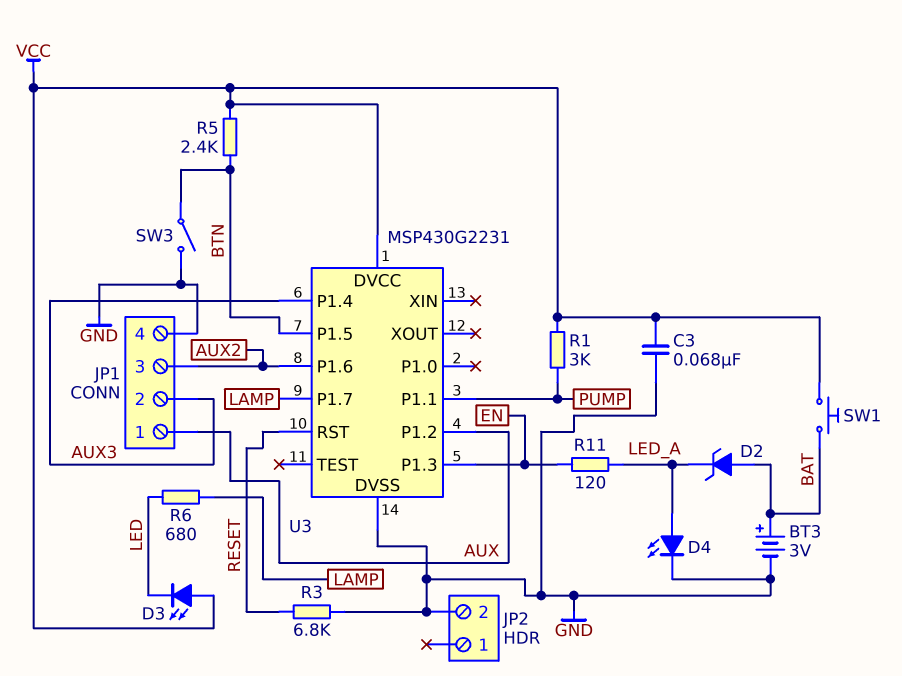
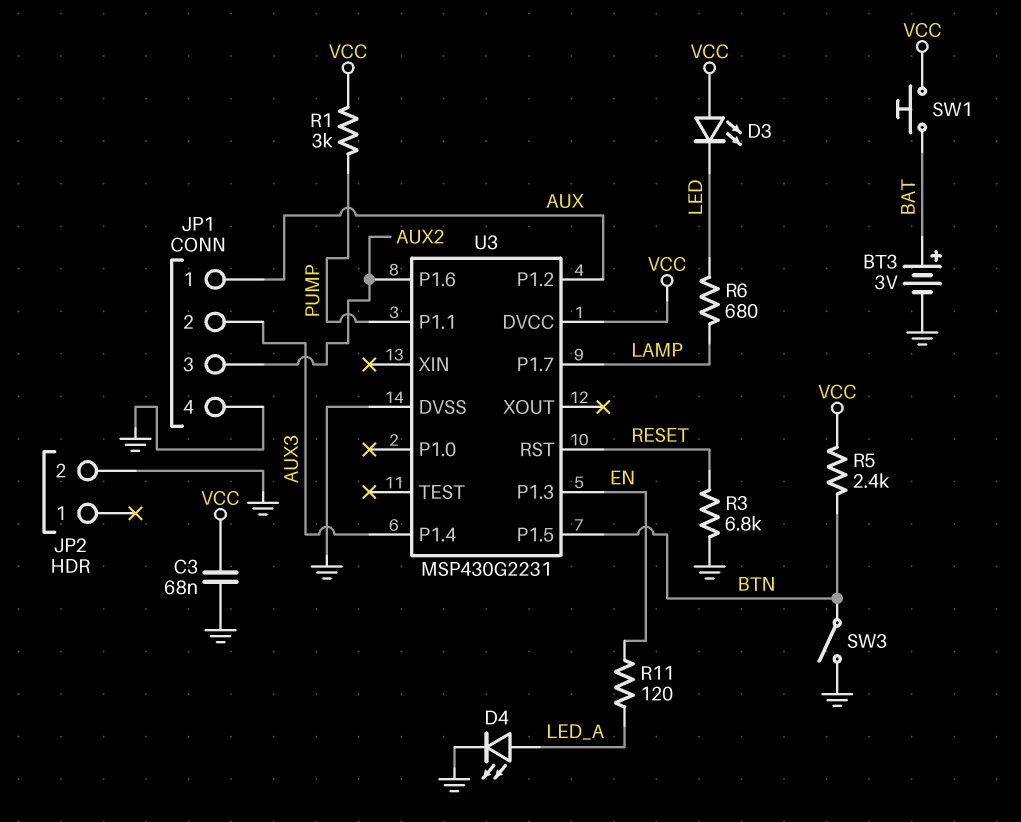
D2: zener (A BAT, K LED_A) -> none

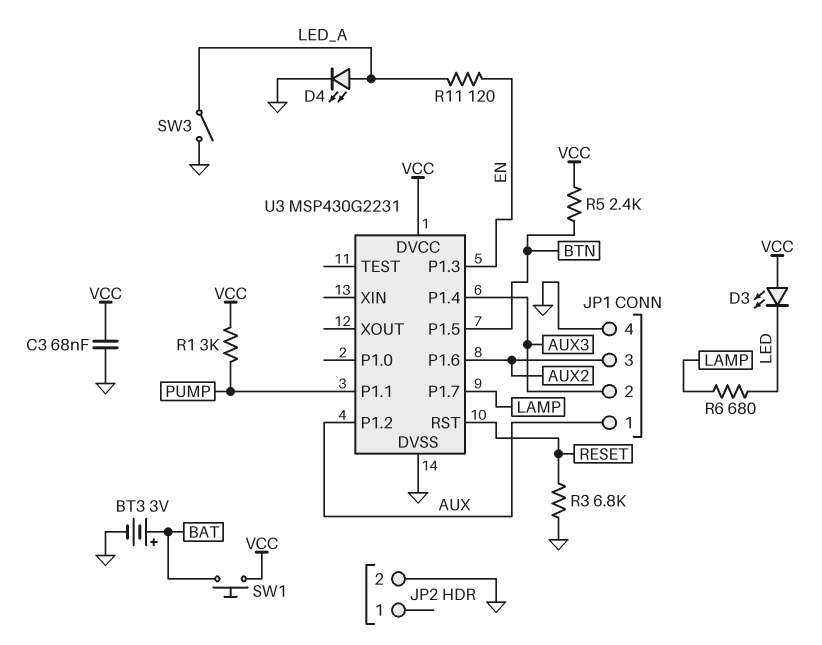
SW3: switch (BTN, GND) -> switch (GND, LED_A)

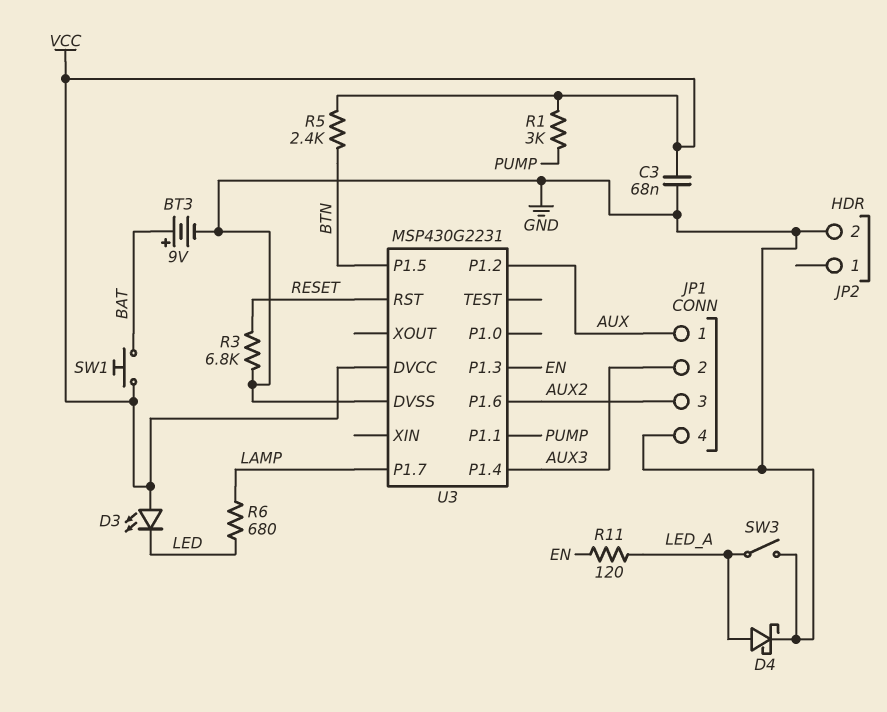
BT3: 3V (plus BAT, minus GND) -> 9V (plus BAT, minus GND)
D4: LED (A LED_A, K GND) -> schottky (A LED_A, K GND)

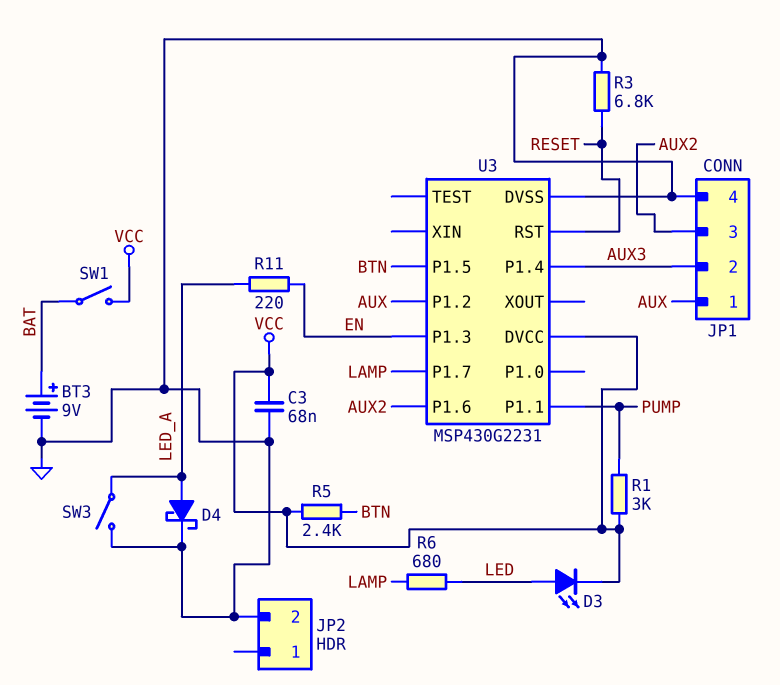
D3: LED (A VCC, K LED) -> LED (A LED, K VCC)
R11: 120 (EN, LED_A) -> 220 (EN, LED_A)
SW1: button (BAT, VCC) -> switch (BAT, VCC)

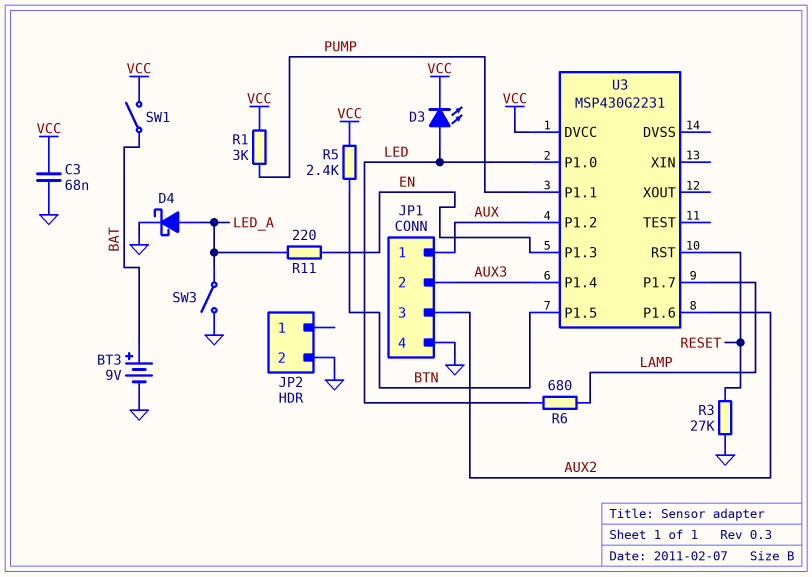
R3: 6.8k (GND, RESET) -> 27k (GND, RESET)
U3 pin DVSS: GND -> none
U3 pin P1.0: none -> LED

